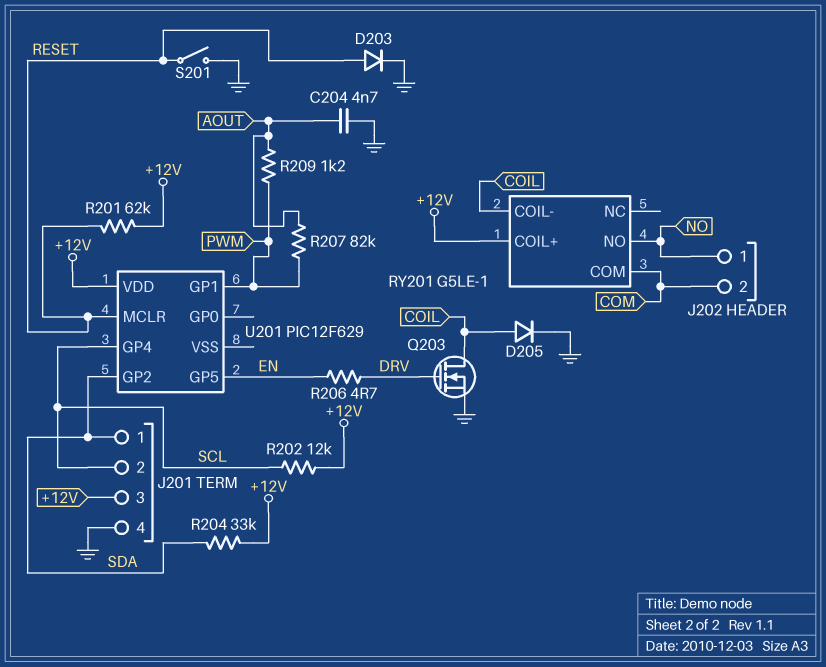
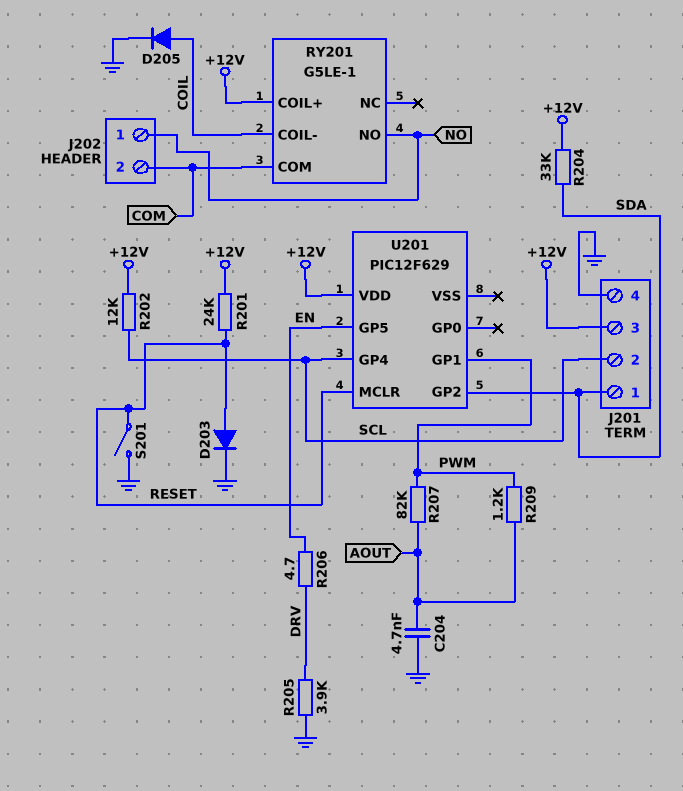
Q203: NMOS (G DRV, D COIL, S GND) -> none
R201: 62k (+12V, RESET) -> 24k (+12V, RESET)
R205: none -> 3.9k (DRV, GND)

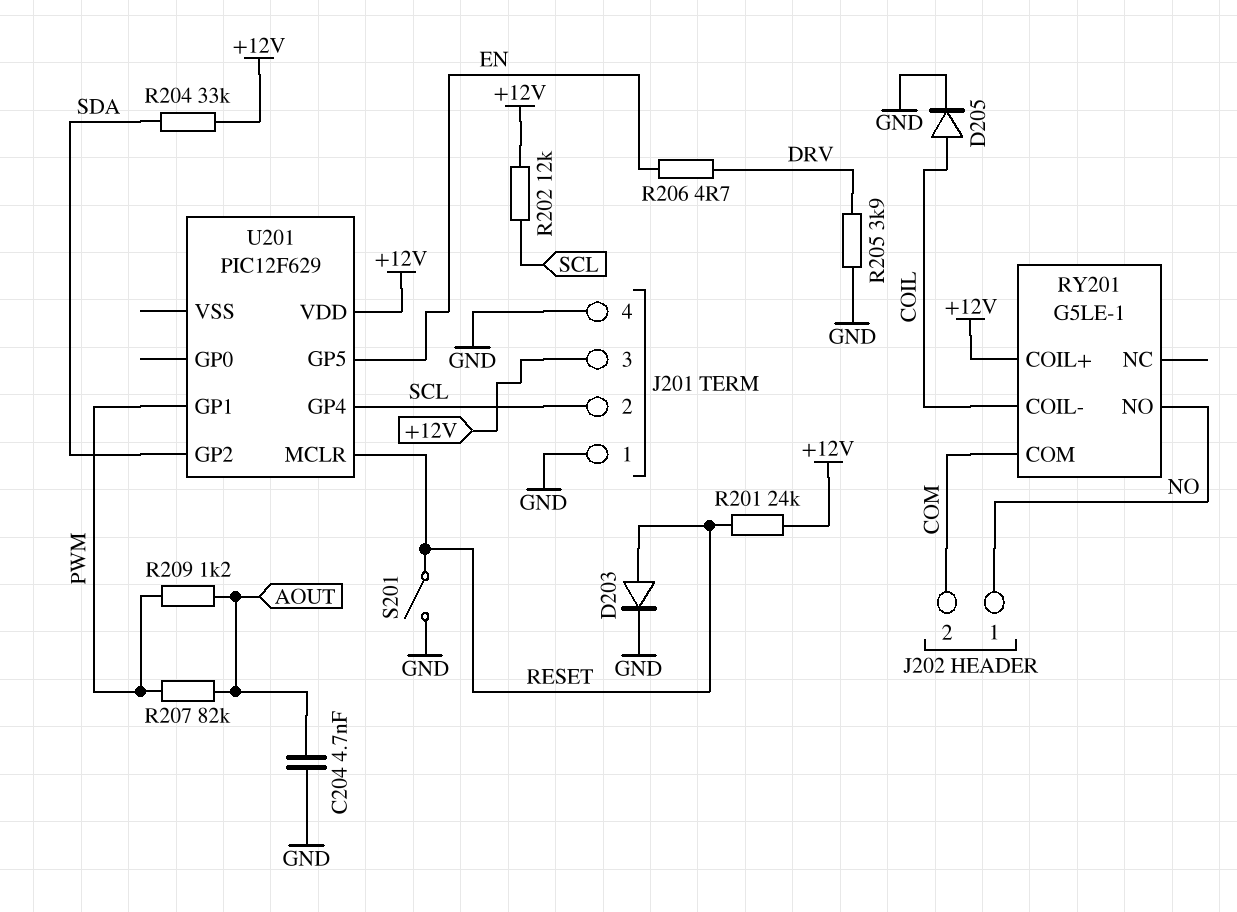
J201 pin 1: SDA -> GND

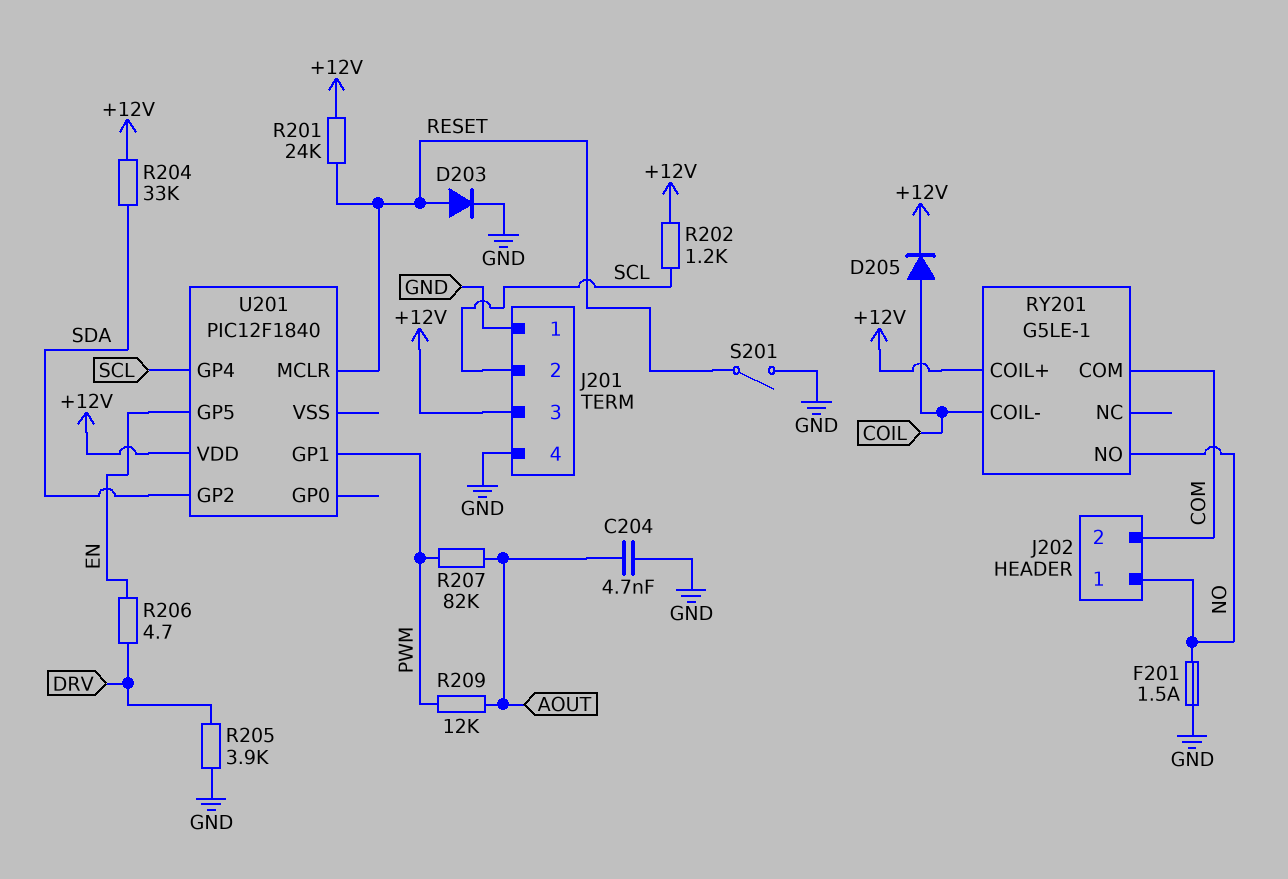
D205: diode (A COIL, K GND) -> diode (A COIL, K +12V)
F201: none -> 1.5A (GND, NO)
R202: 12k (+12V, SCL) -> 1.2k (+12V, SCL)
R209: 1.2k (AOUT, PWM) -> 12k (AOUT, PWM)
U201: PIC12F629 -> PIC12F1840

